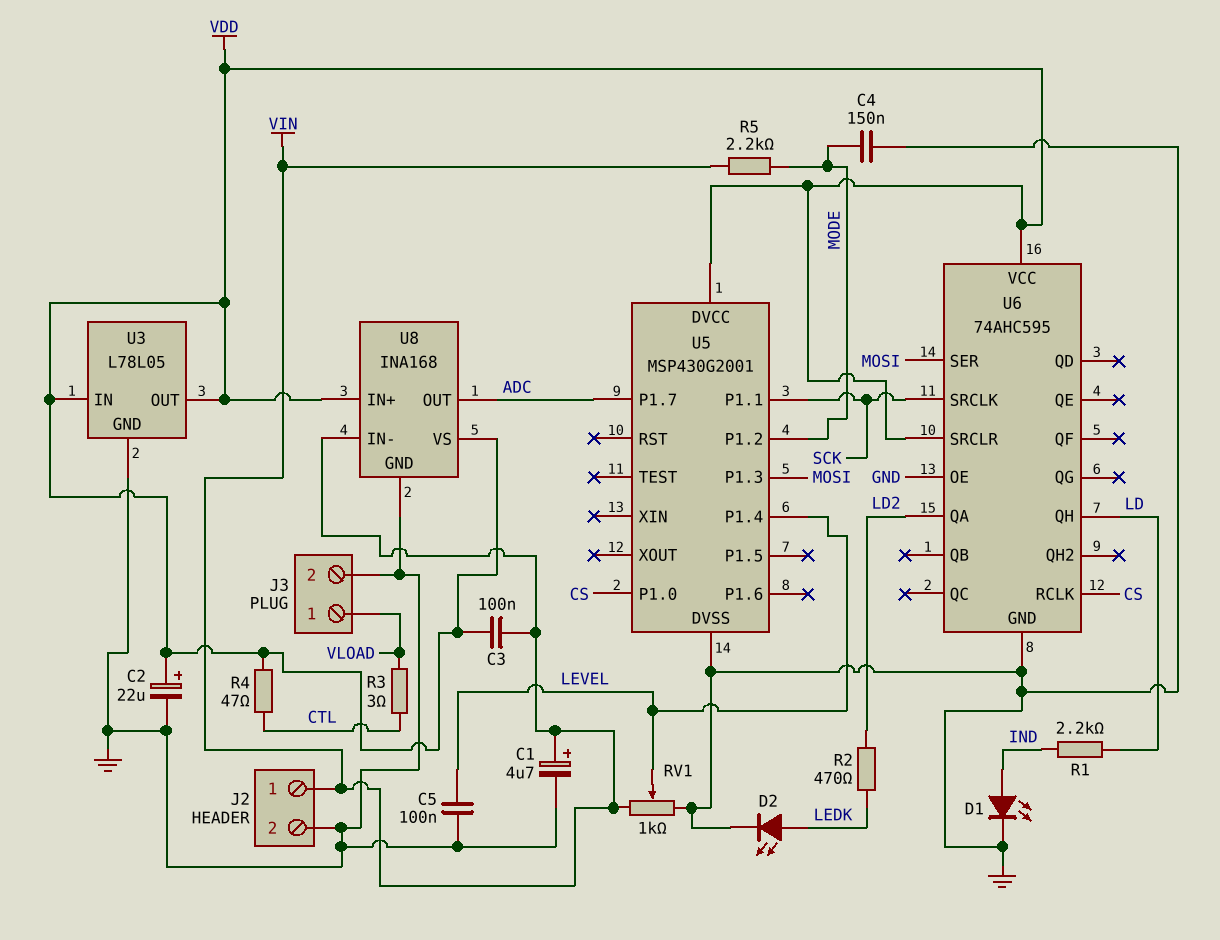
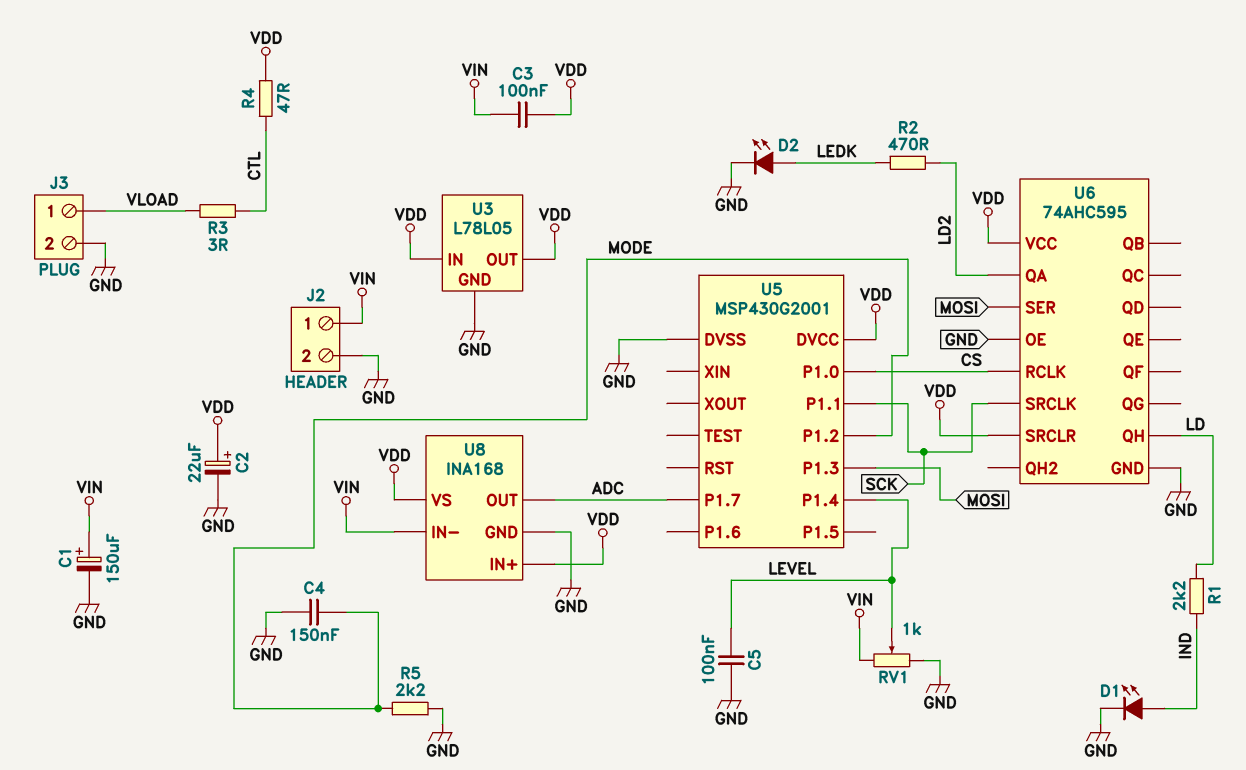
C1: 4.7uF (plus VIN, minus GND) -> 150uF (plus VIN, minus GND)
R5: 2.2k (MODE, VIN) -> 2.2k (GND, MODE)

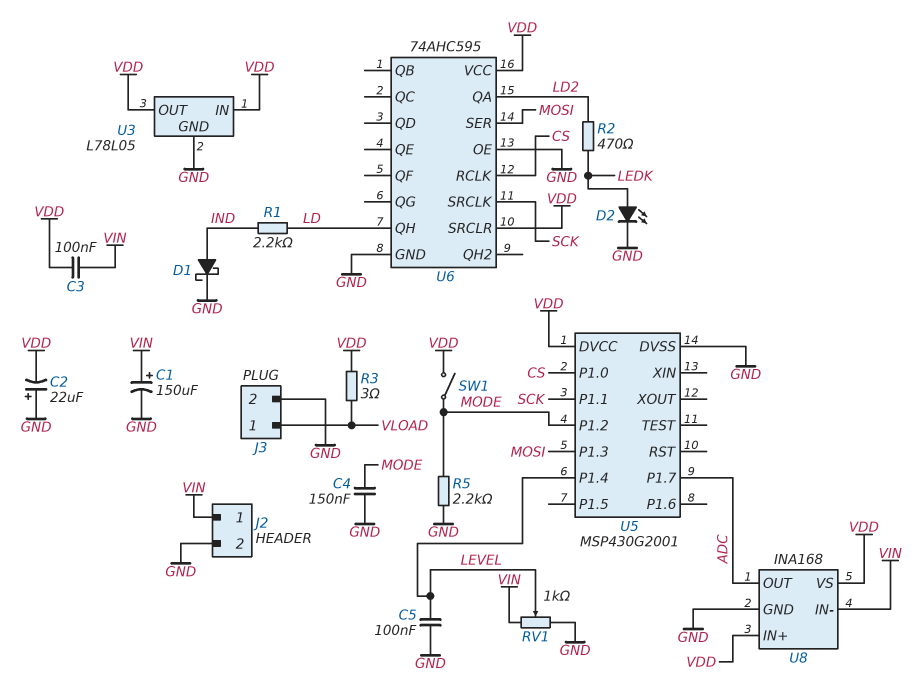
C2: 22uF (plus VDD, minus GND) -> 22uF (plus GND, minus VDD)
D1: LED (A IND, K GND) -> schottky (A IND, K GND)
R3: 3 (CTL, VLOAD) -> 3 (VDD, VLOAD)
R4: 47 (CTL, VDD) -> none
SW1: none -> switch (MODE, VDD)

